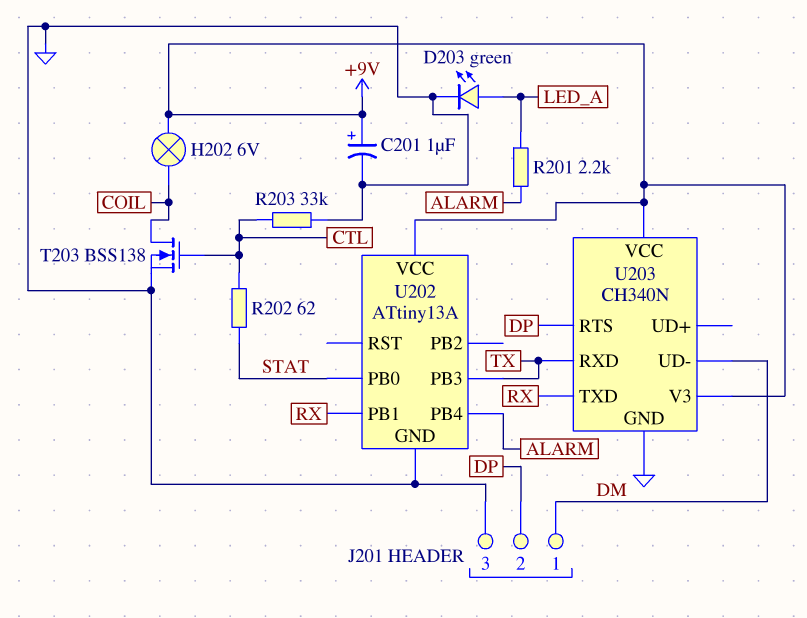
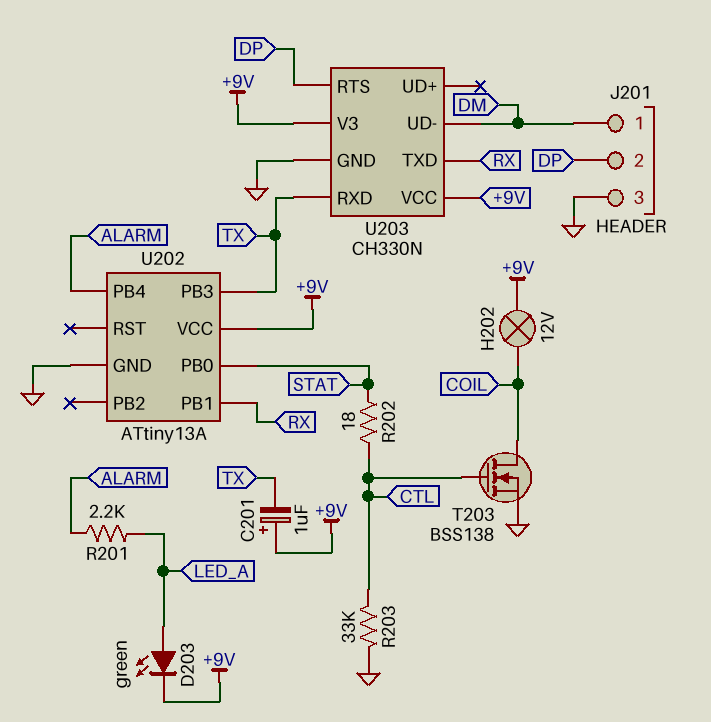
C201: 1uF (plus +9V, minus GND) -> 1uF (plus +9V, minus TX)
D203: LED green (A LED_A, K GND) -> LED green (A LED_A, K +9V)
H202: lamp 6V (+9V, COIL) -> lamp 12V (+9V, COIL)
R202: 62 (CTL, STAT) -> 18 (CTL, STAT)
U203: CH340N -> CH330N

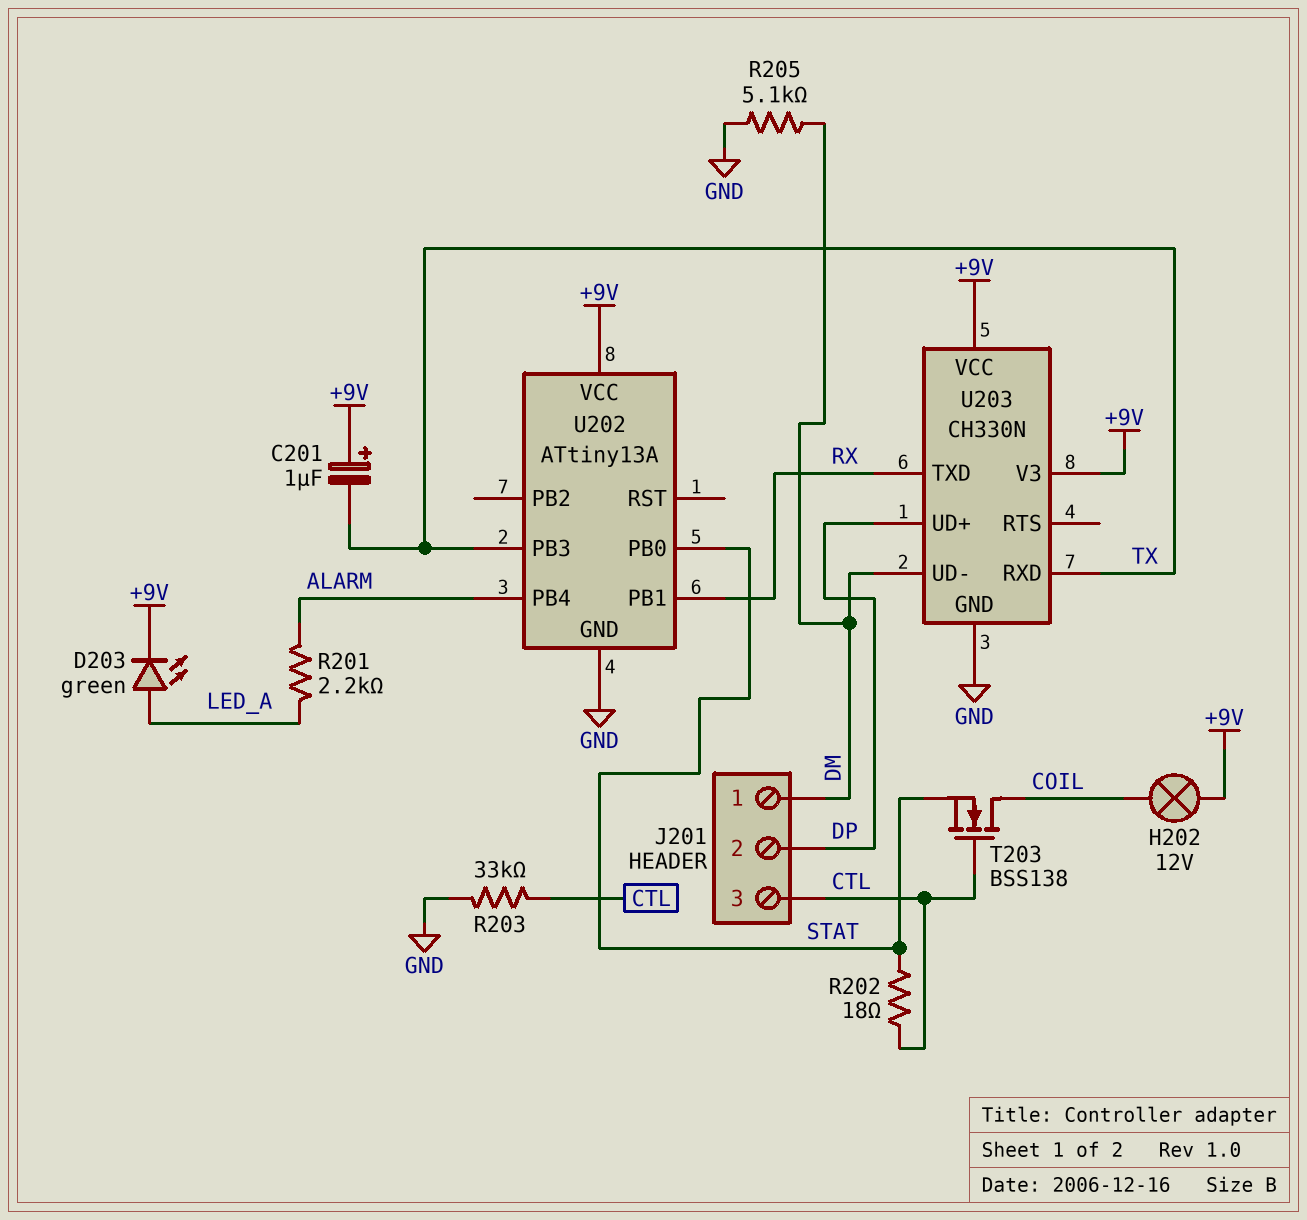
J201 pin 3: GND -> CTL
R205: none -> 5.1k (DM, GND)
T203: NMOS BSS138 (G CTL, D COIL, S GND) -> NMOS BSS138 (G CTL, D COIL, S STAT)
U203 pin RTS: DP -> none
U203 pin UD+: none -> DP

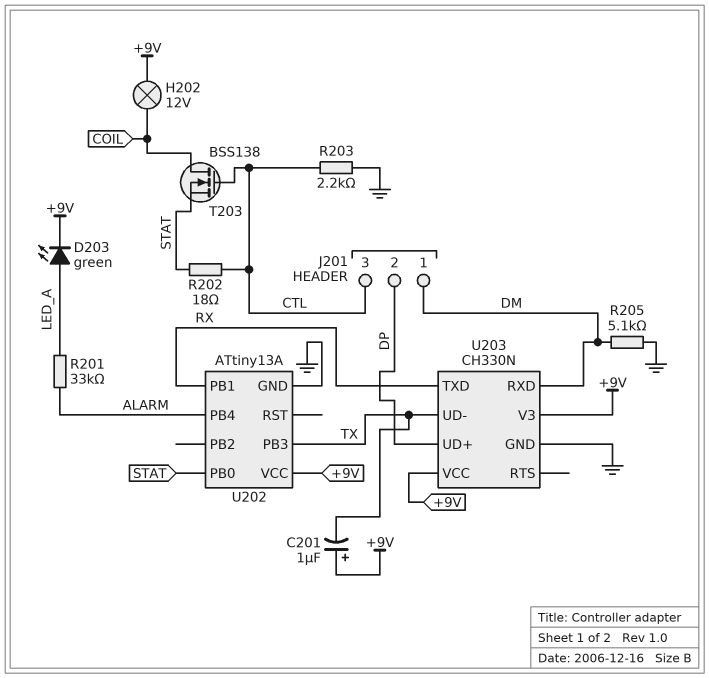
R201: 2.2k (ALARM, LED_A) -> 33k (ALARM, LED_A)
R203: 33k (CTL, GND) -> 2.2k (CTL, GND)
U203 pin RXD: TX -> DM
U203 pin UD-: DM -> TX

